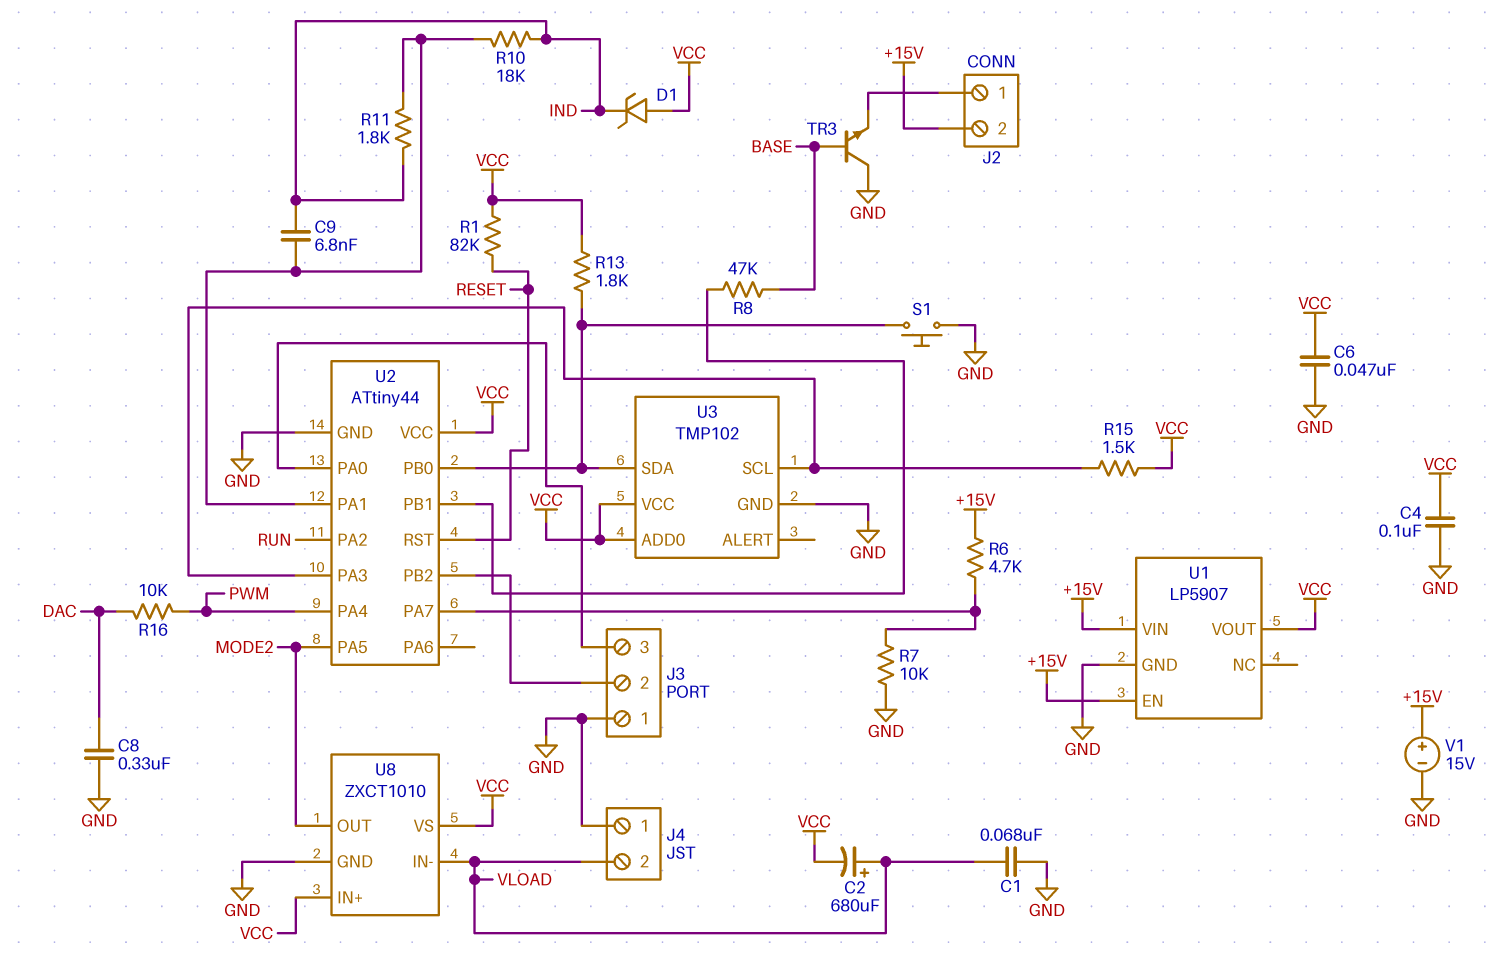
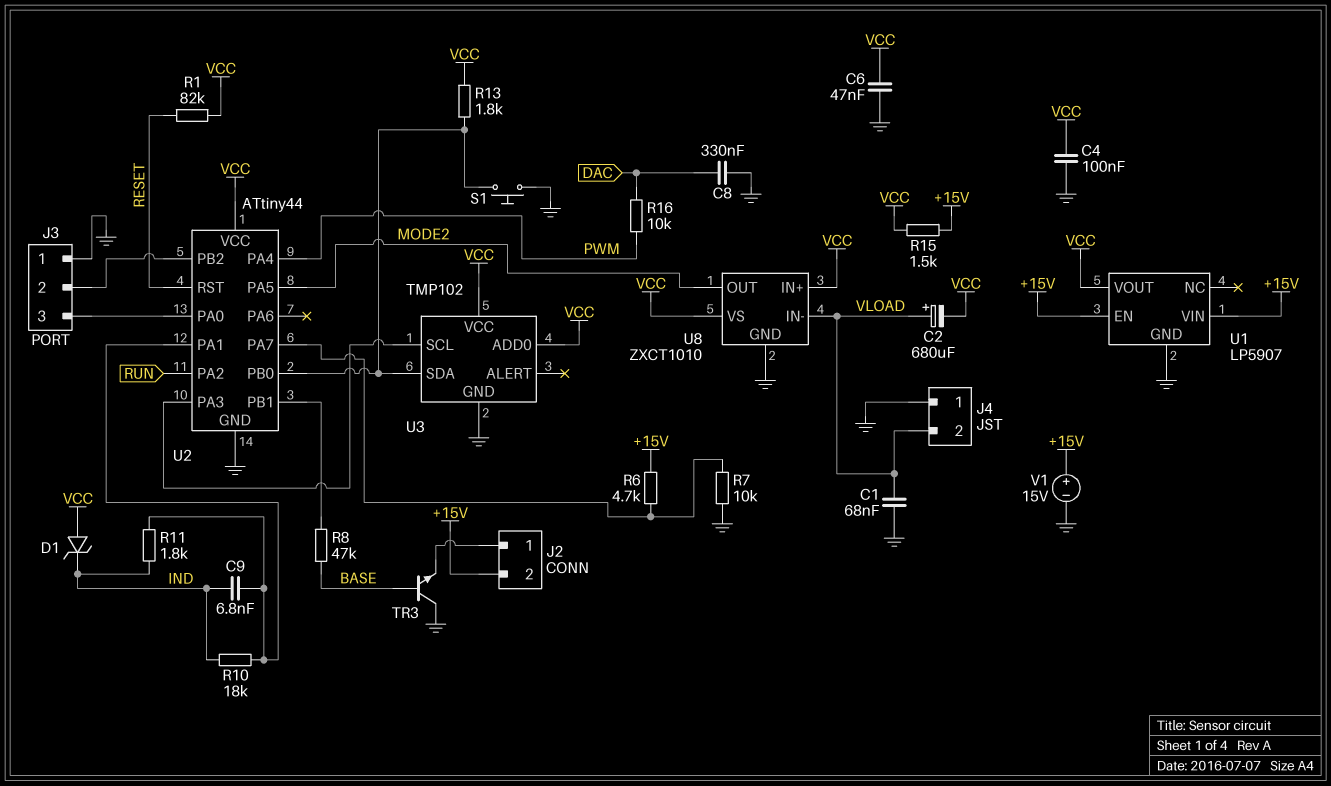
R15: 1.5k (U2/PA3, VCC) -> 1.5k (+15V, VCC)

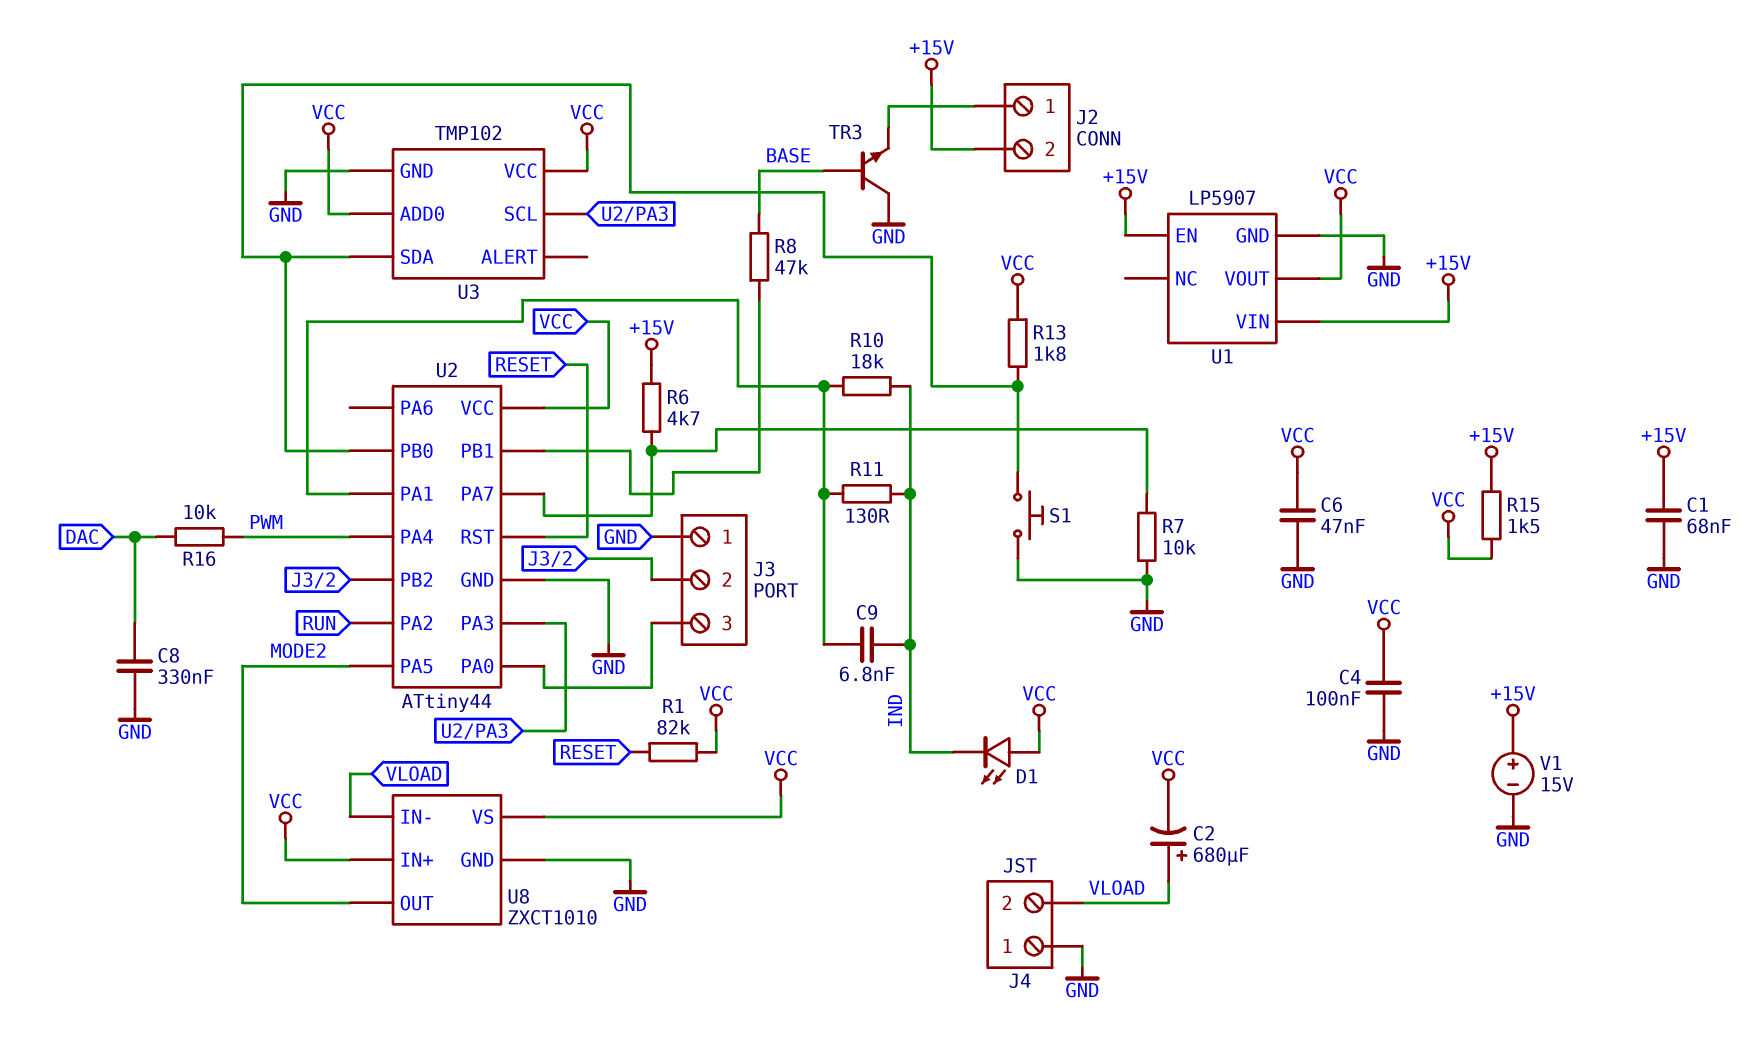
C1: 68nF (GND, VLOAD) -> 68nF (+15V, GND)
D1: zener (A VCC, K IND) -> LED (A VCC, K IND)
R11: 1.8k (IND, U2/PA1) -> 130 (IND, U2/PA1)

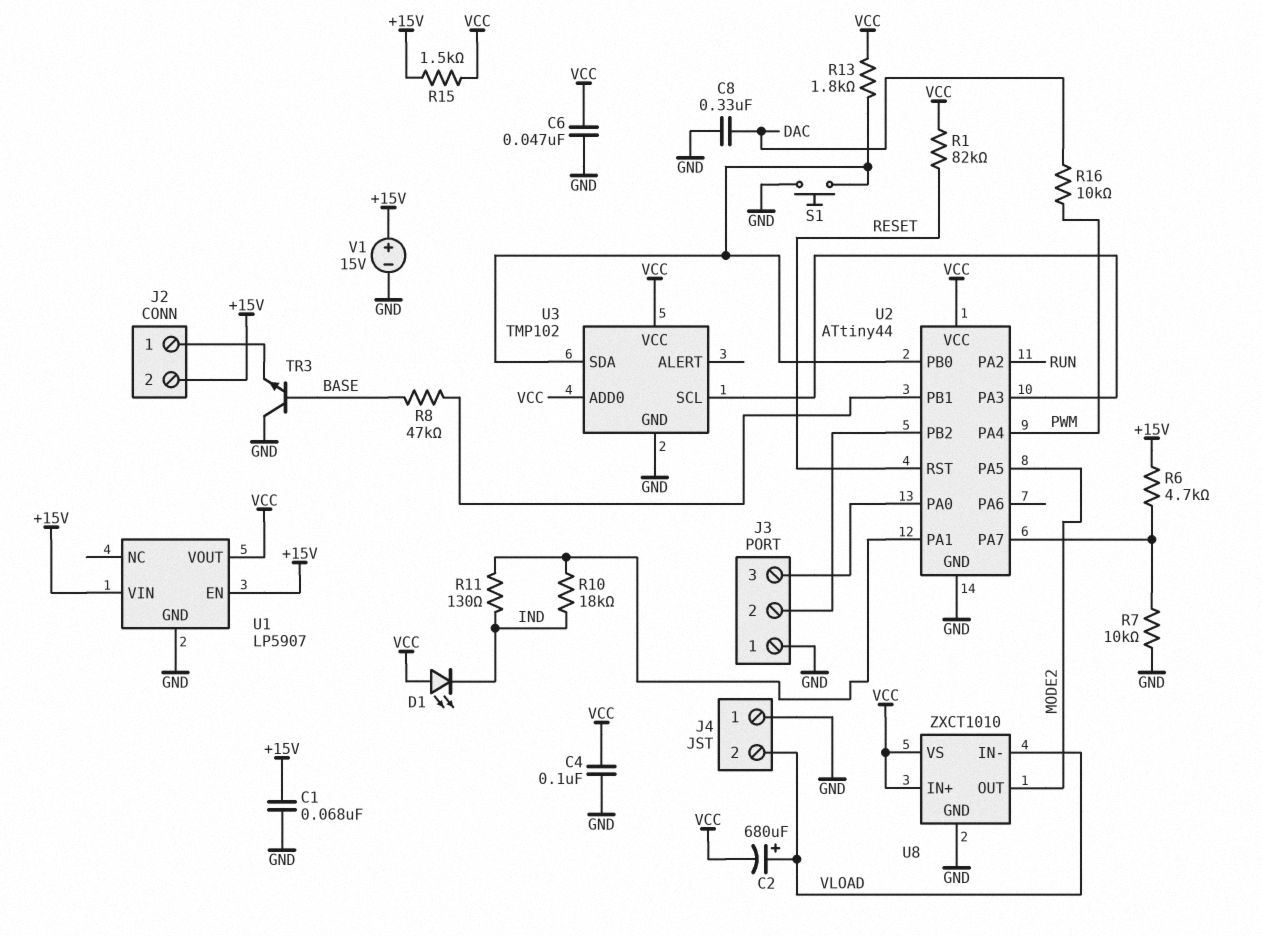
C9: 6.8nF (IND, U2/PA1) -> none

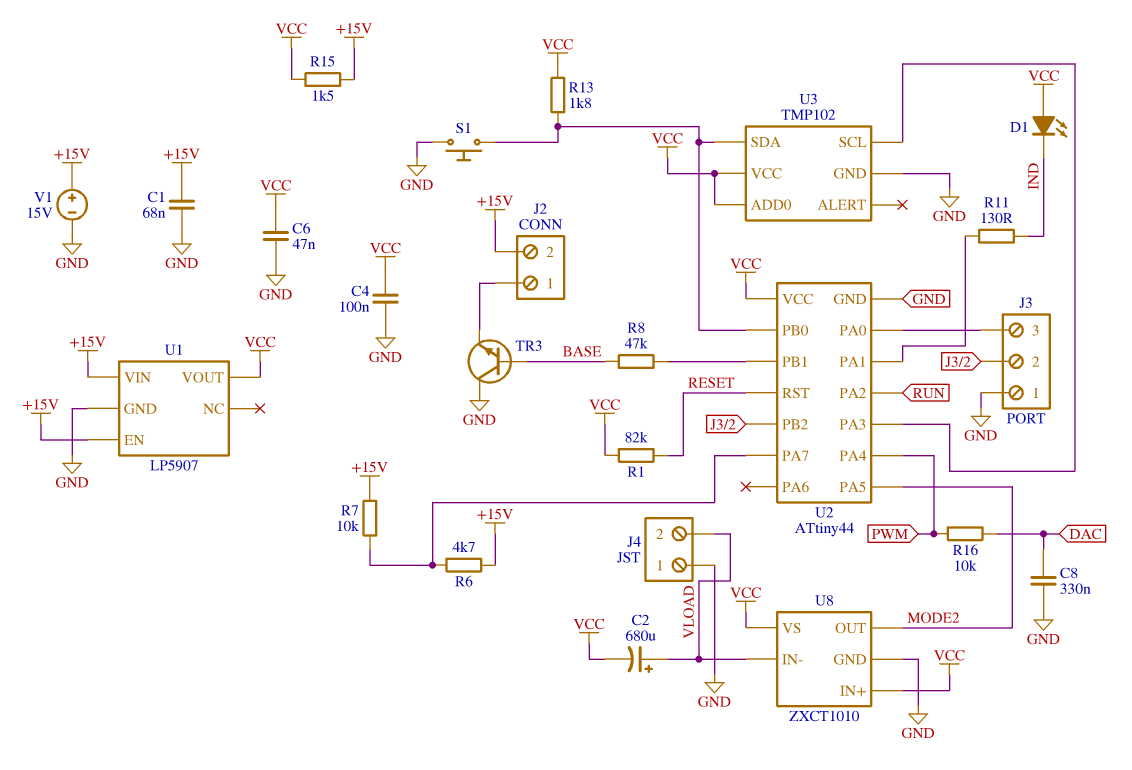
R7: 10k (GND, U2/PA7) -> 10k (+15V, U2/PA7)
R10: 18k (IND, U2/PA1) -> none

